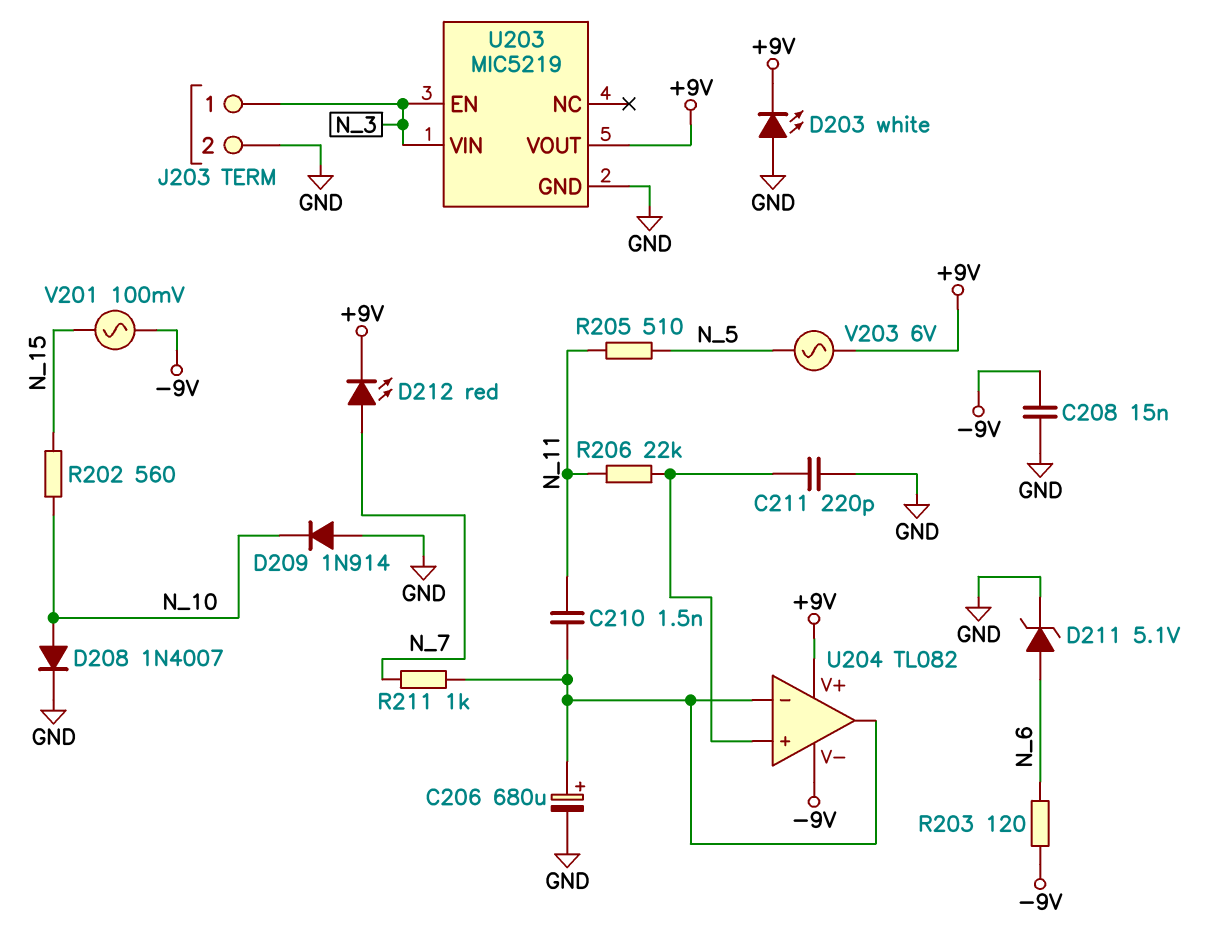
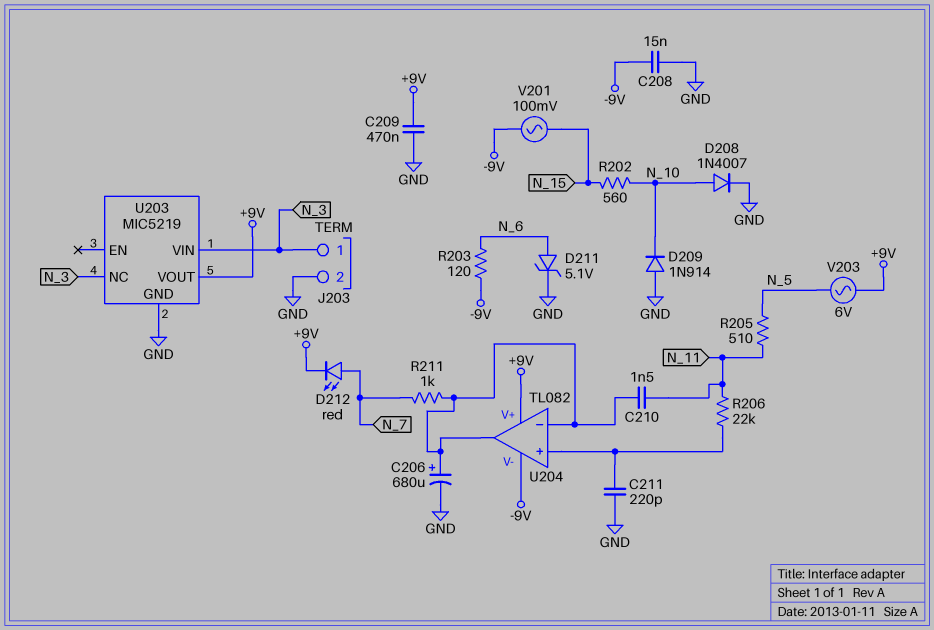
C209: none -> 470nF (+9V, GND)
D203: LED white (A GND, K +9V) -> none
U203 pin EN: N_3 -> none
U203 pin NC: none -> N_3

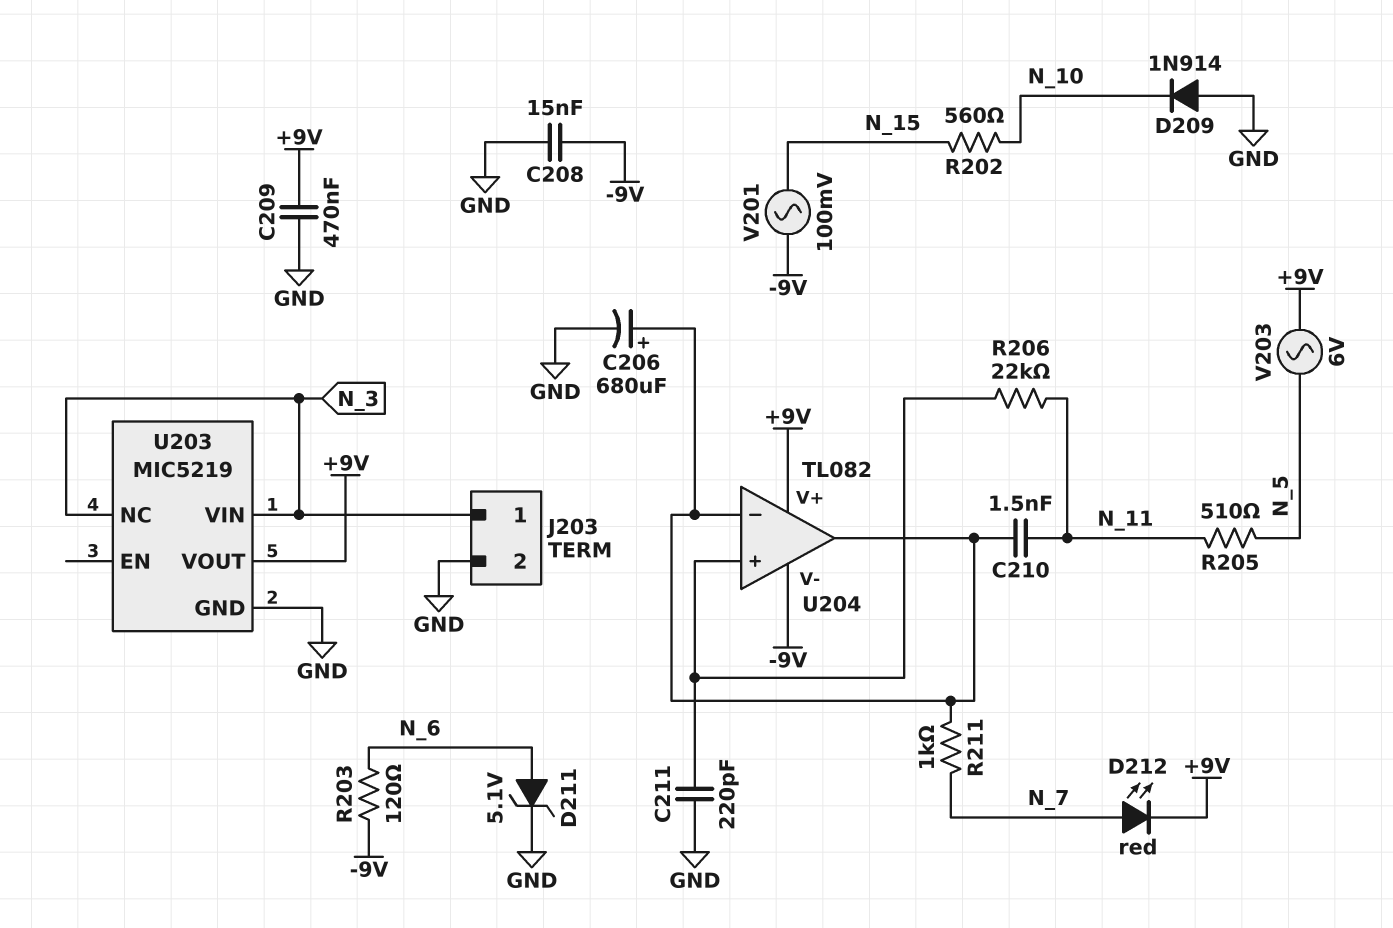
D208: diode 1N4007 (A N_10, K GND) -> none

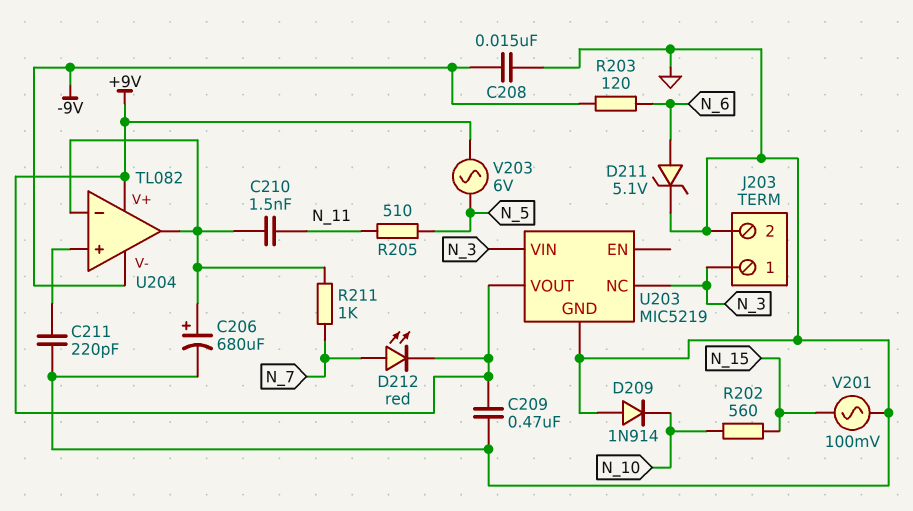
R206: 22k (N_11, U204/in+) -> none
V201: AC 100mV (-9V, N_15) -> AC 100mV (GND, N_15)

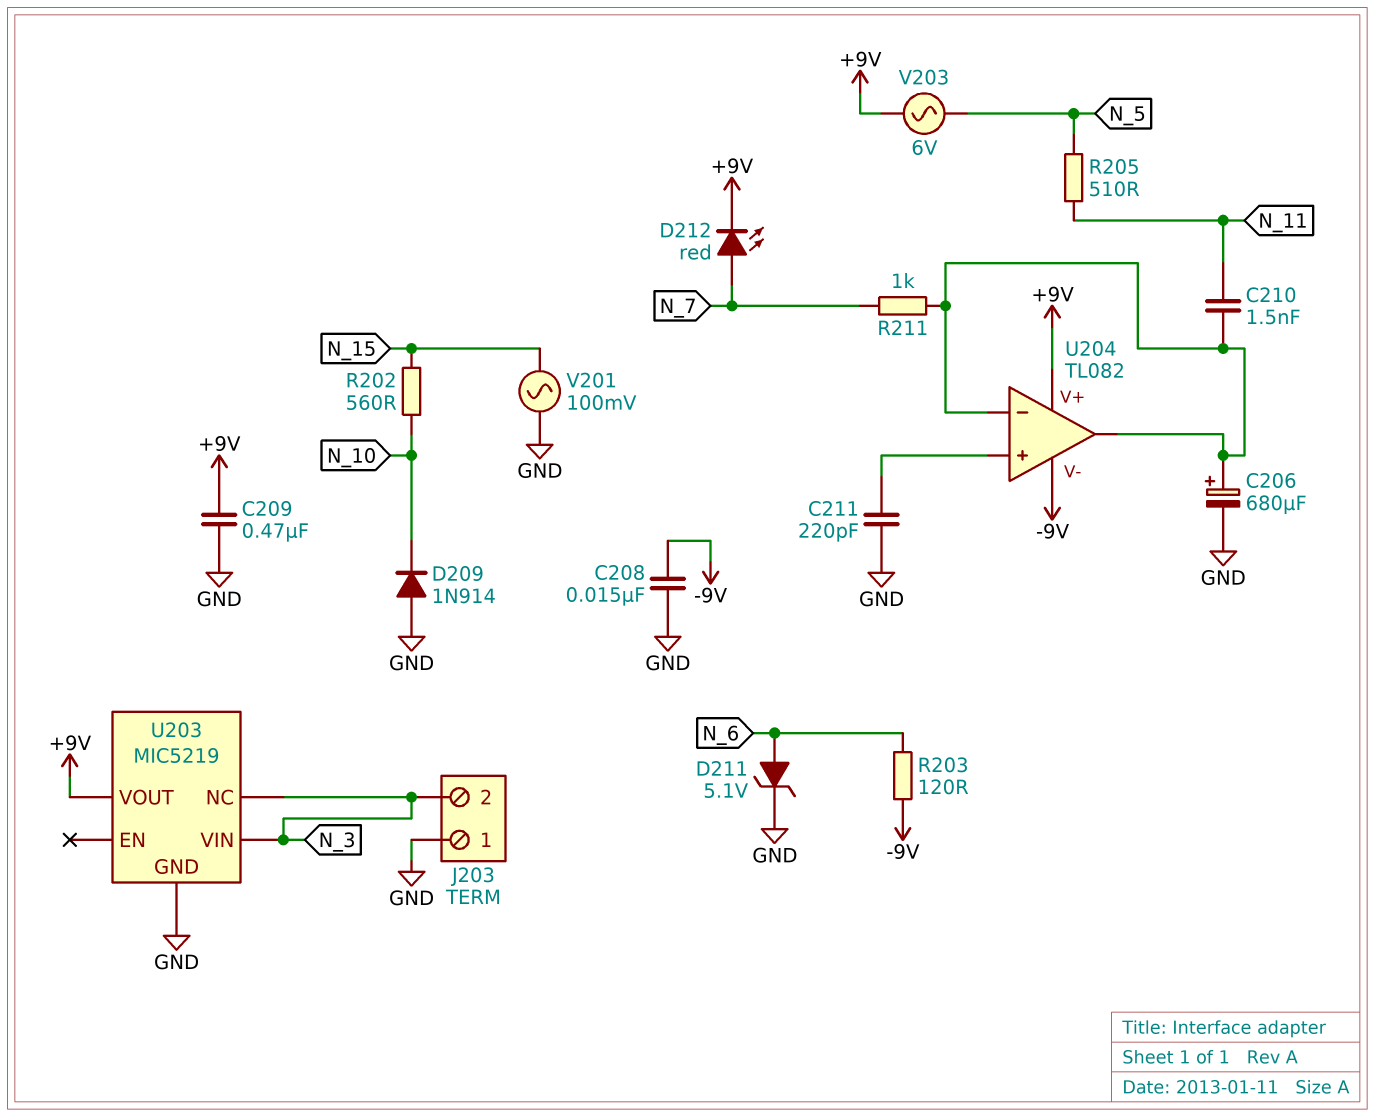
J203 pin 1: N_3 -> GND
J203 pin 2: GND -> N_3

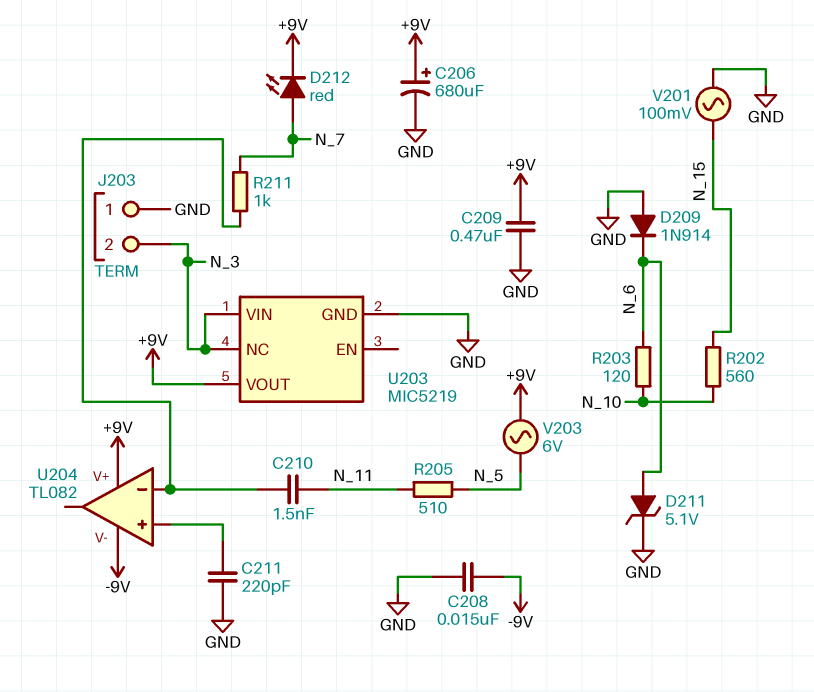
C206: 680uF (plus U204/in-, minus GND) -> 680uF (plus +9V, minus GND)
D209: diode 1N914 (A GND, K N_10) -> diode 1N914 (A GND, K N_6)
R203: 120 (-9V, N_6) -> 120 (N_6, N_10)
U204 pin out: U204/in- -> none

